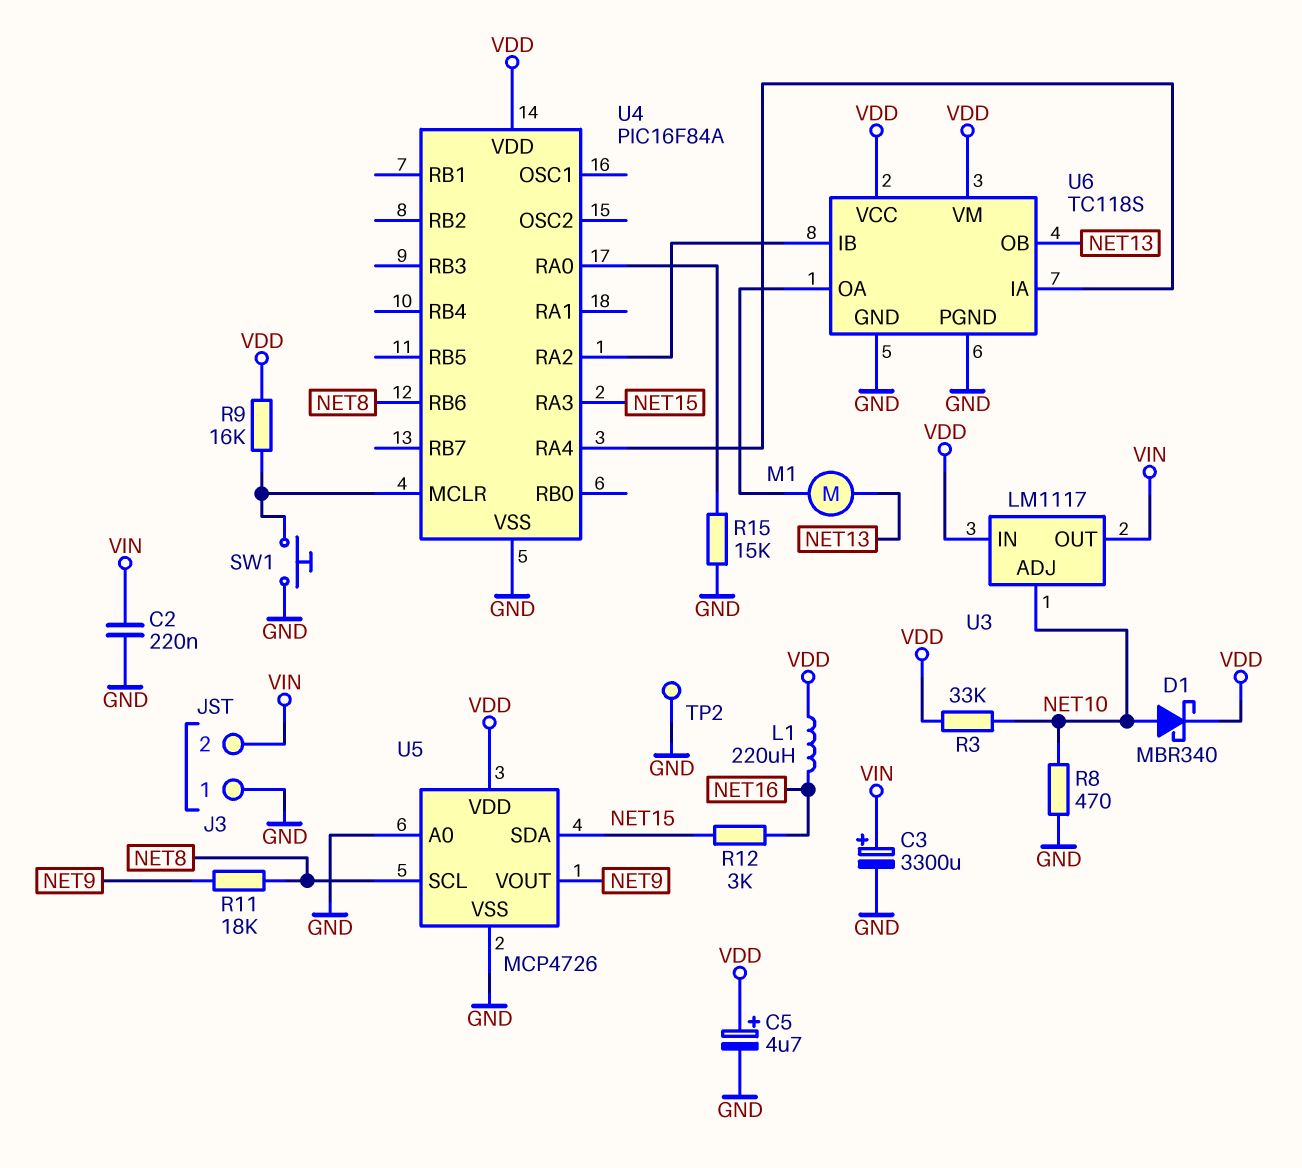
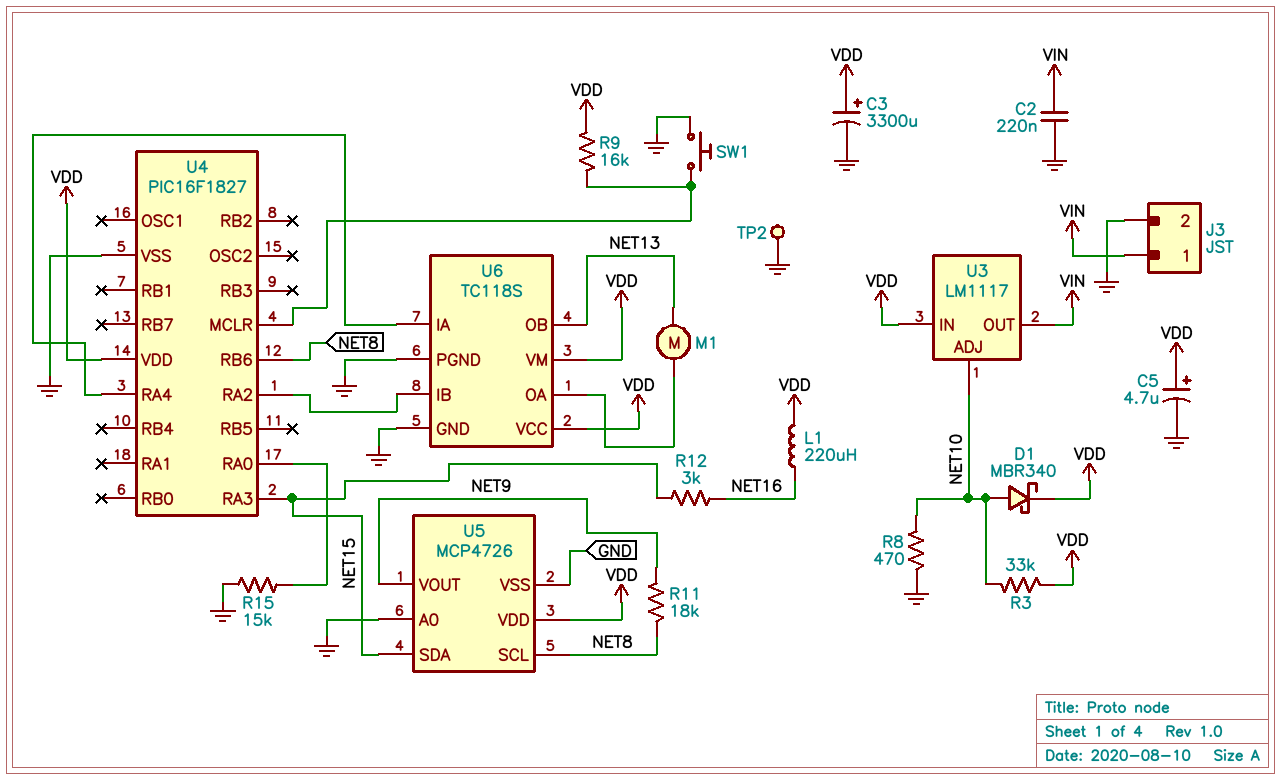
C3: 3300uF (plus VIN, minus GND) -> 3300uF (plus VDD, minus GND)
J3 pin 1: GND -> VIN
J3 pin 2: VIN -> GND
U4: PIC16F84A -> PIC16F1827

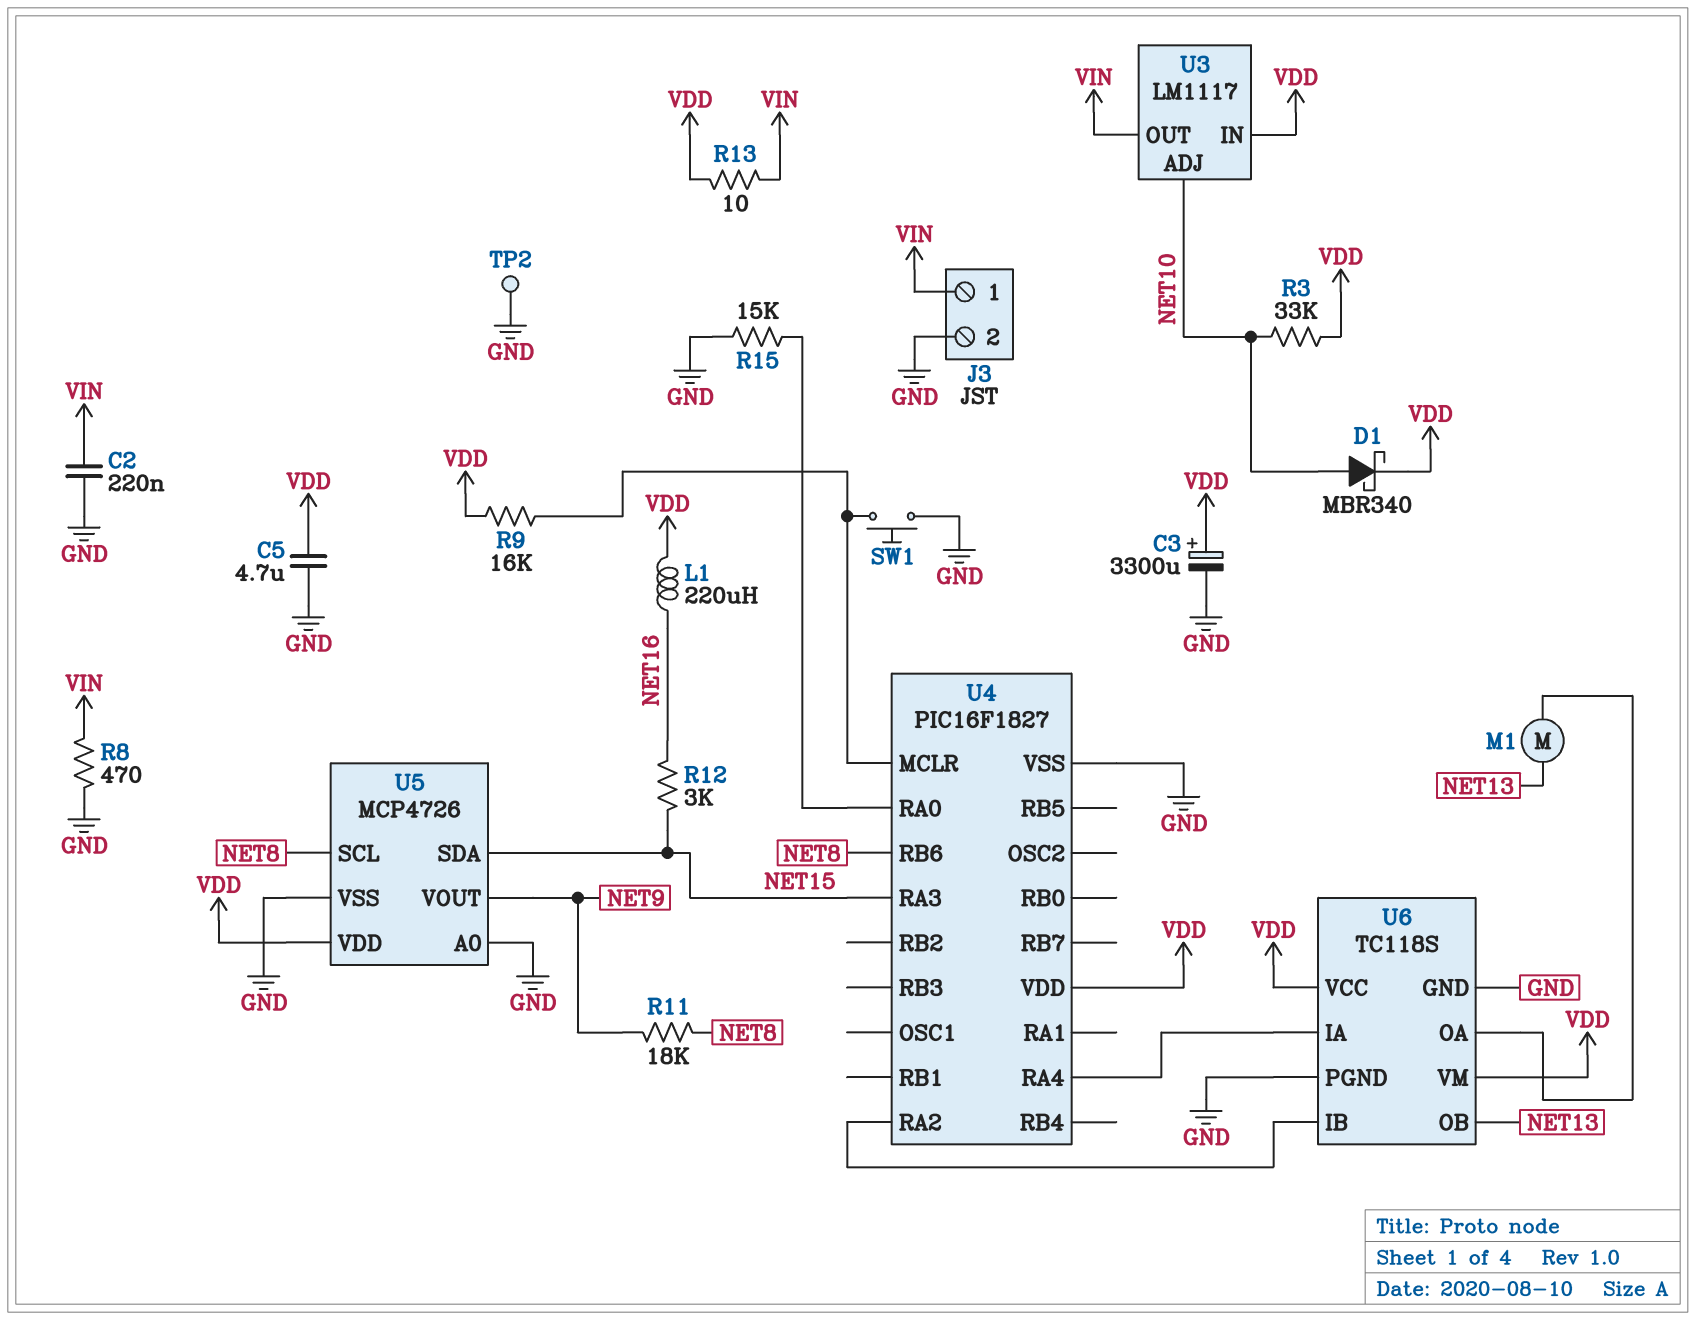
C5: 4.7uF (plus VDD, minus GND) -> 4.7uF (GND, VDD)
R8: 470 (GND, NET10) -> 470 (GND, VIN)
R13: none -> 10 (VDD, VIN)

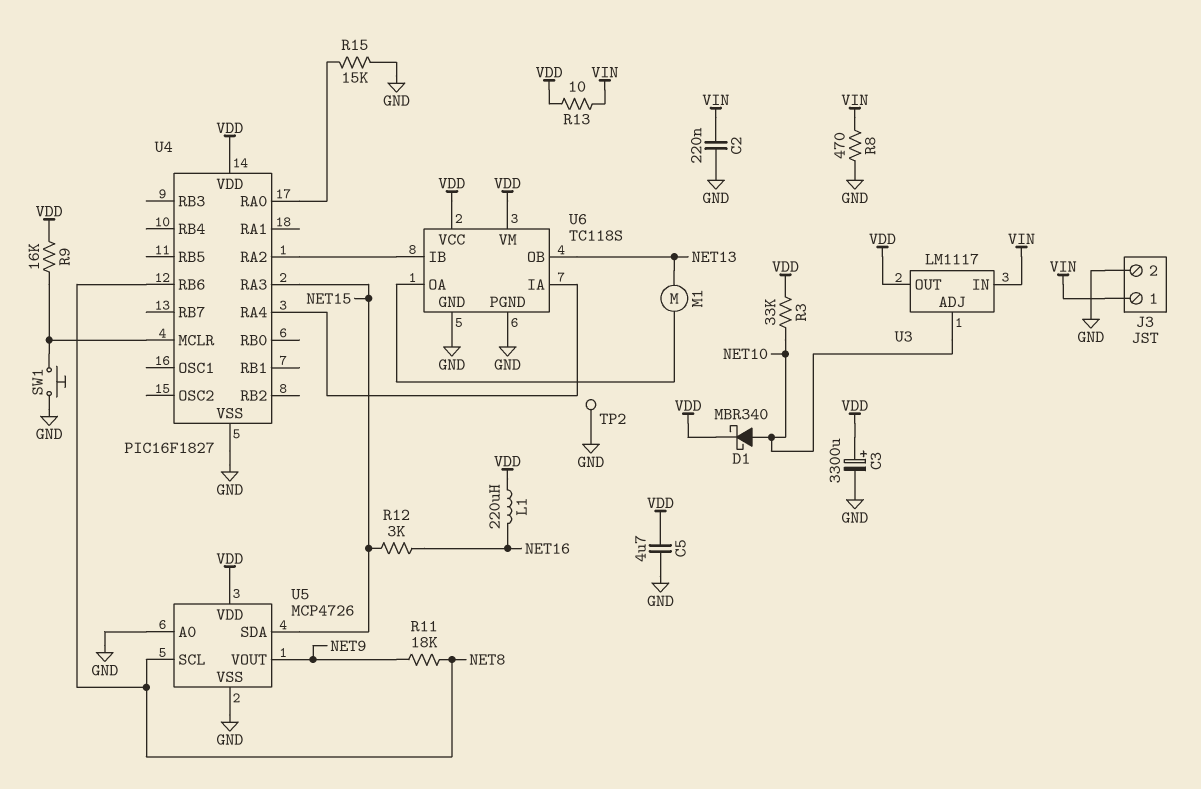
U3 pin IN: VDD -> VIN
U3 pin OUT: VIN -> VDD

